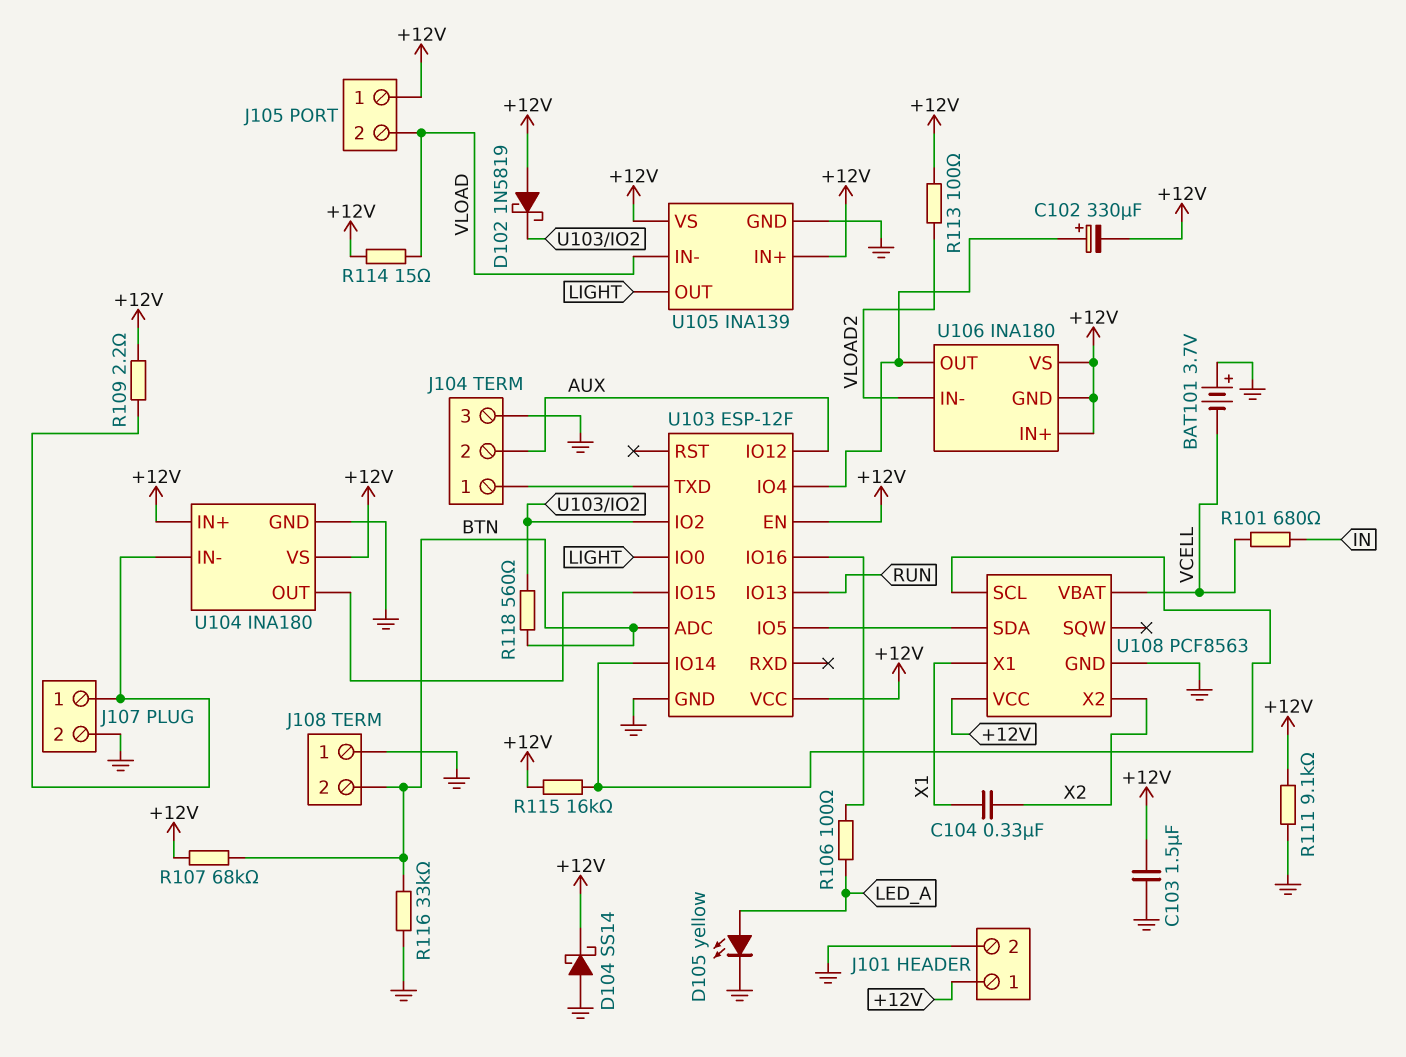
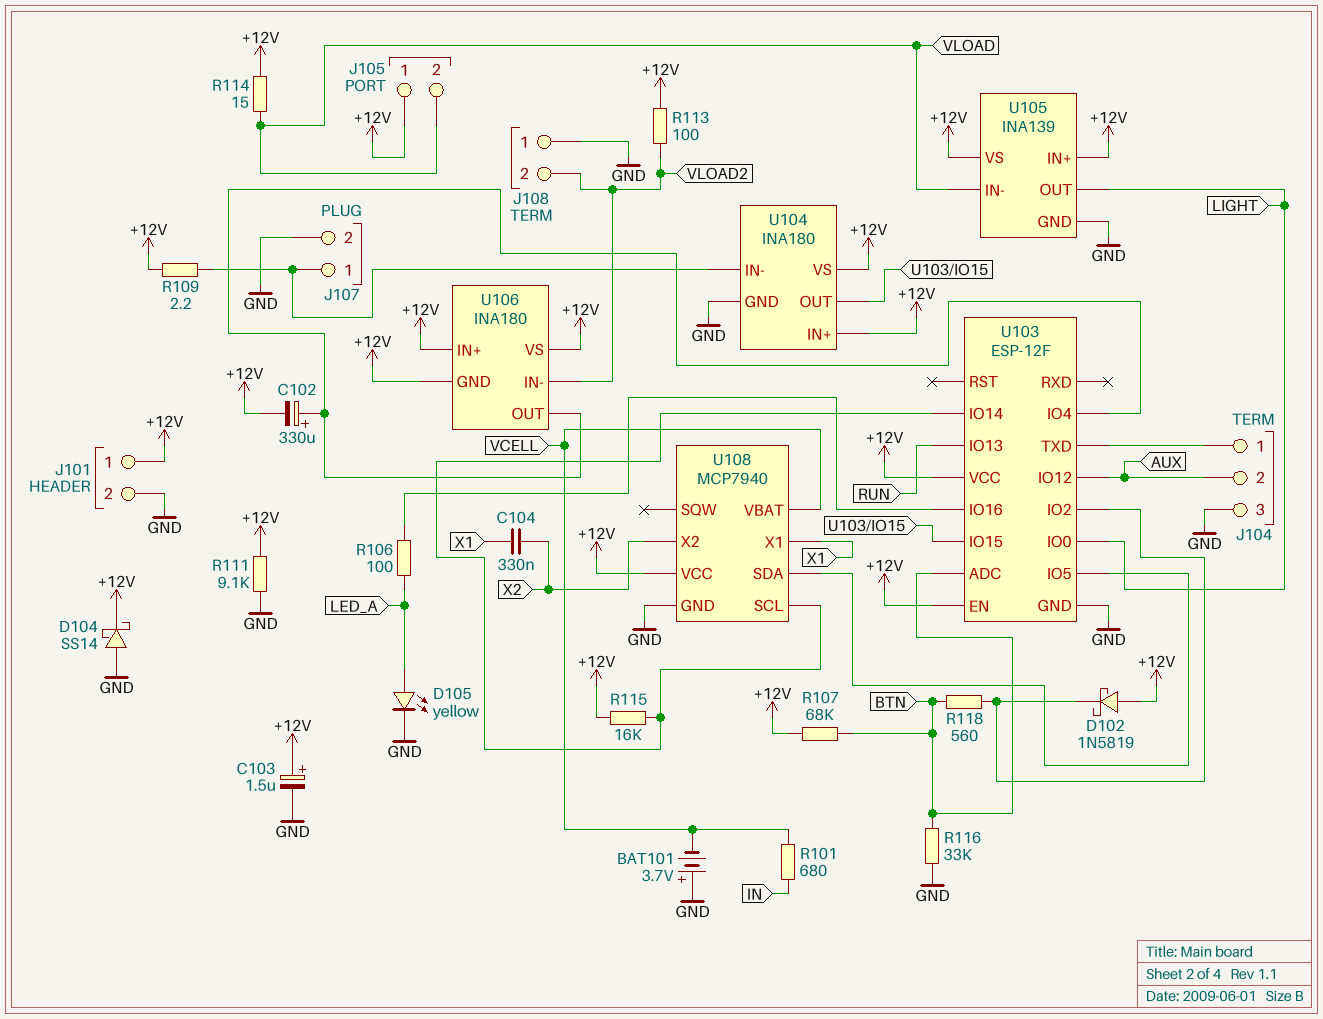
C103: 1.5uF (+12V, GND) -> 1.5uF (plus +12V, minus GND)
J108 pin 2: BTN -> VLOAD2
U108: PCF8563 -> MCP7940

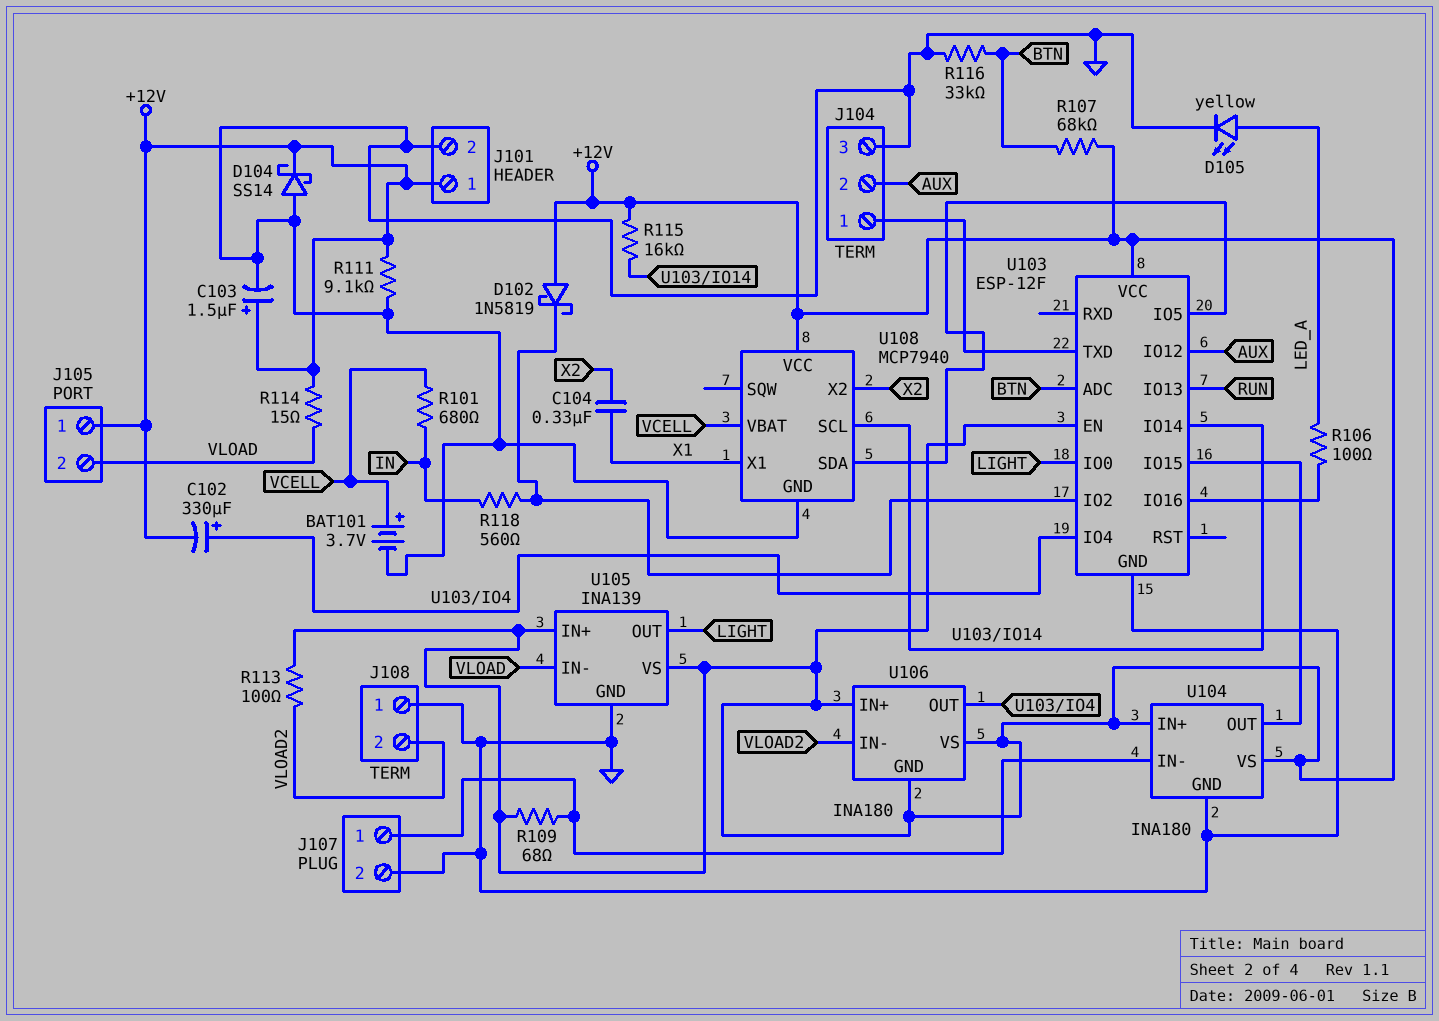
BAT101: 3.7V (plus GND, minus VCELL) -> 3.7V (plus VCELL, minus GND)
R109: 2.2 (+12V, J107/1) -> 68 (+12V, J107/1)
R118: 560 (BTN, U103/IO2) -> 560 (IN, U103/IO2)

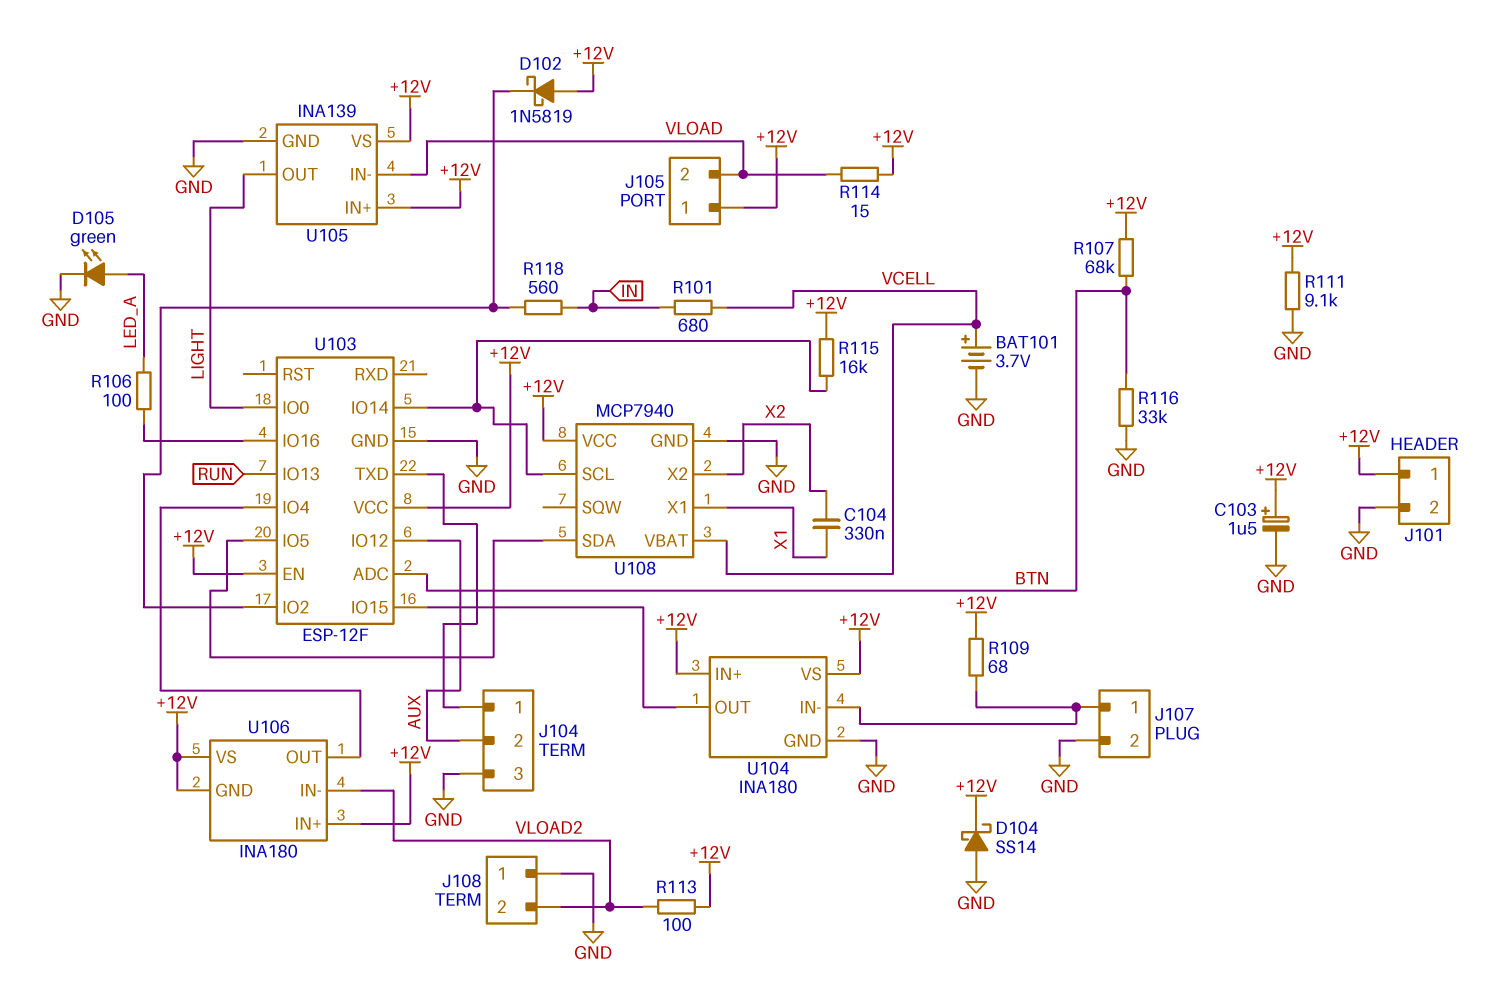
C102: 330uF (plus U103/IO4, minus +12V) -> none
D105: LED yellow (A LED_A, K GND) -> LED green (A LED_A, K GND)

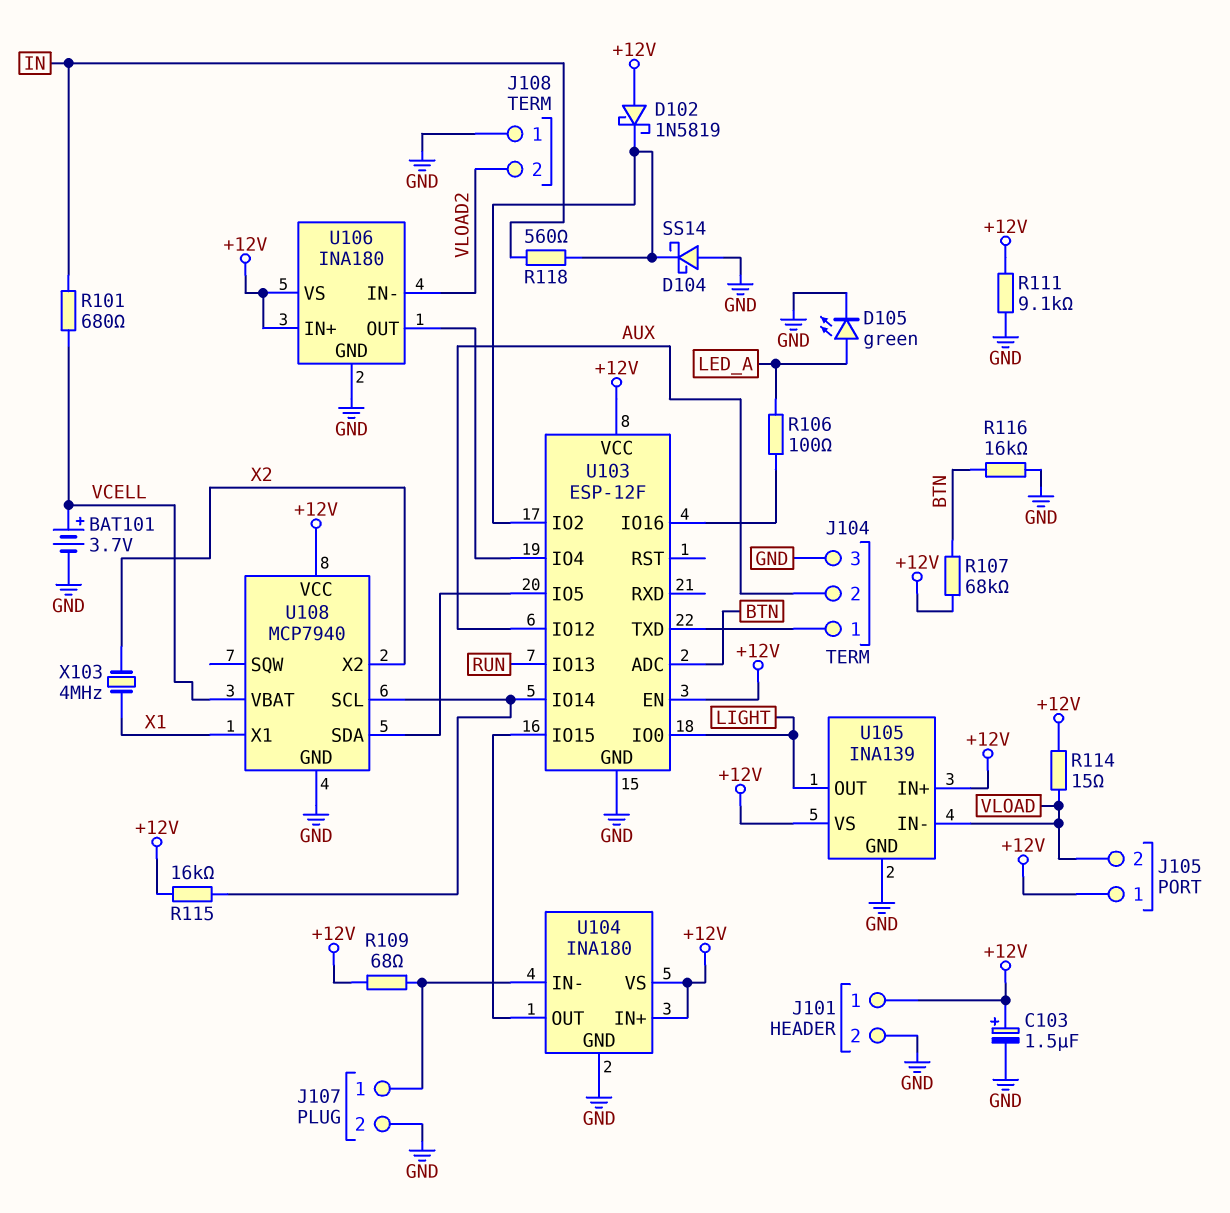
C104: 330nF (X1, X2) -> none
D104: schottky SS14 (A GND, K +12V) -> schottky SS14 (A GND, K U103/IO2)
R113: 100 (+12V, VLOAD2) -> none
R116: 33k (BTN, GND) -> 16k (BTN, GND)
U106 pin GND: +12V -> GND
X103: none -> 4MHz (X1, X2)

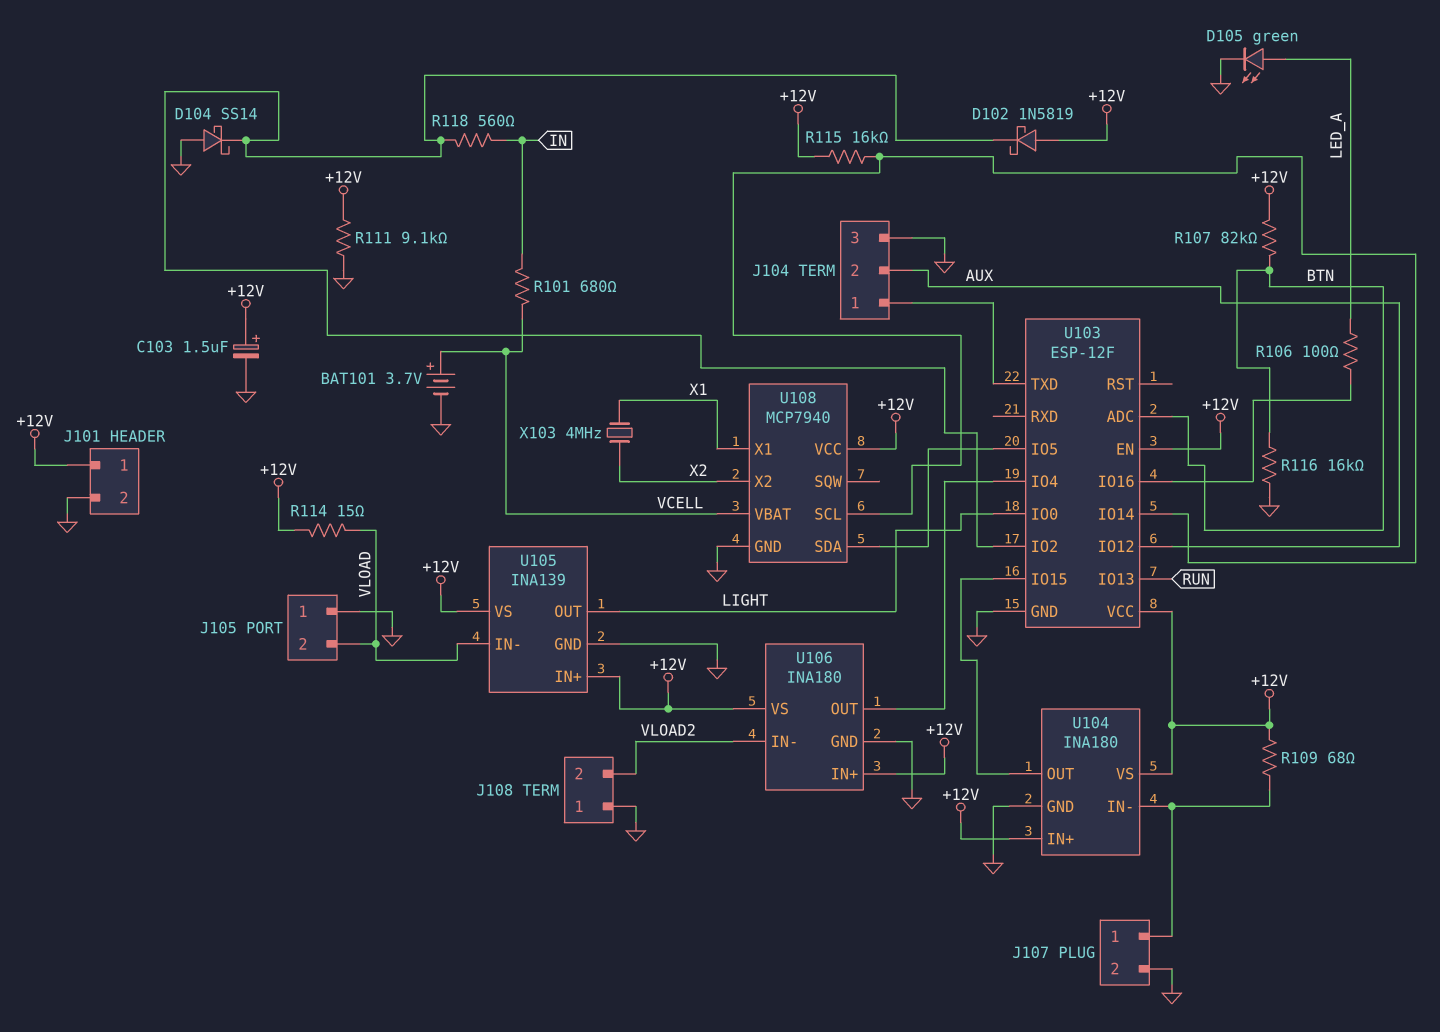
J105 pin 1: +12V -> GND
R107: 68k (+12V, BTN) -> 82k (+12V, BTN)

